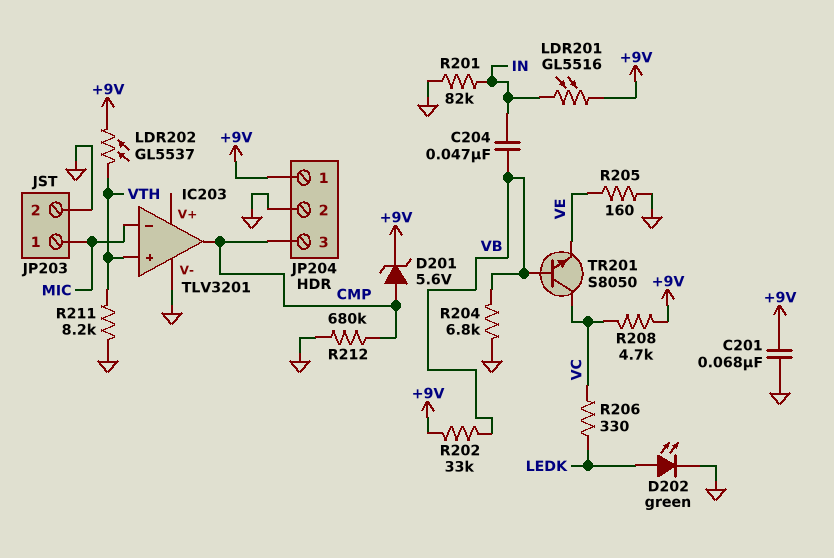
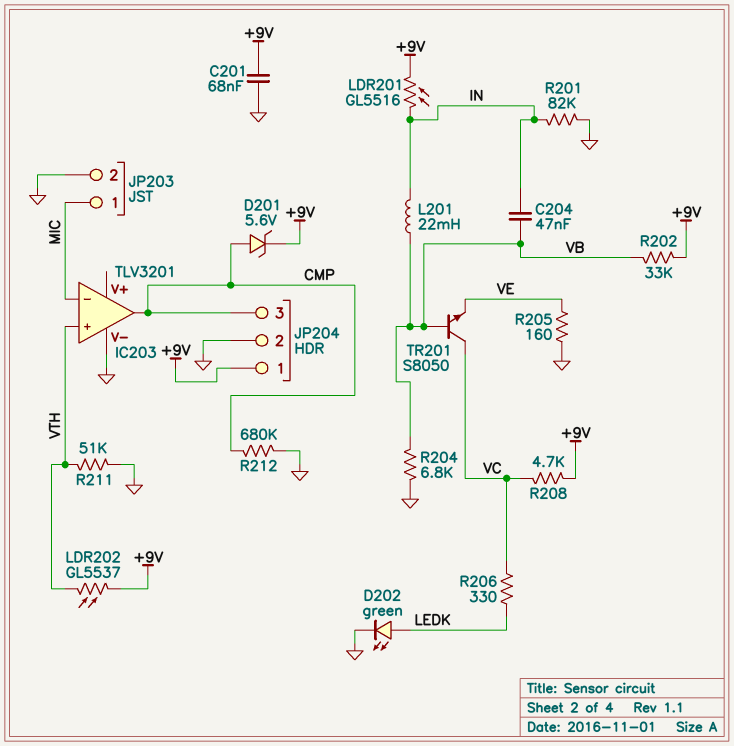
L201: none -> 22mH (IN, VB)
R211: 8.2k (GND, VTH) -> 51k (GND, VTH)

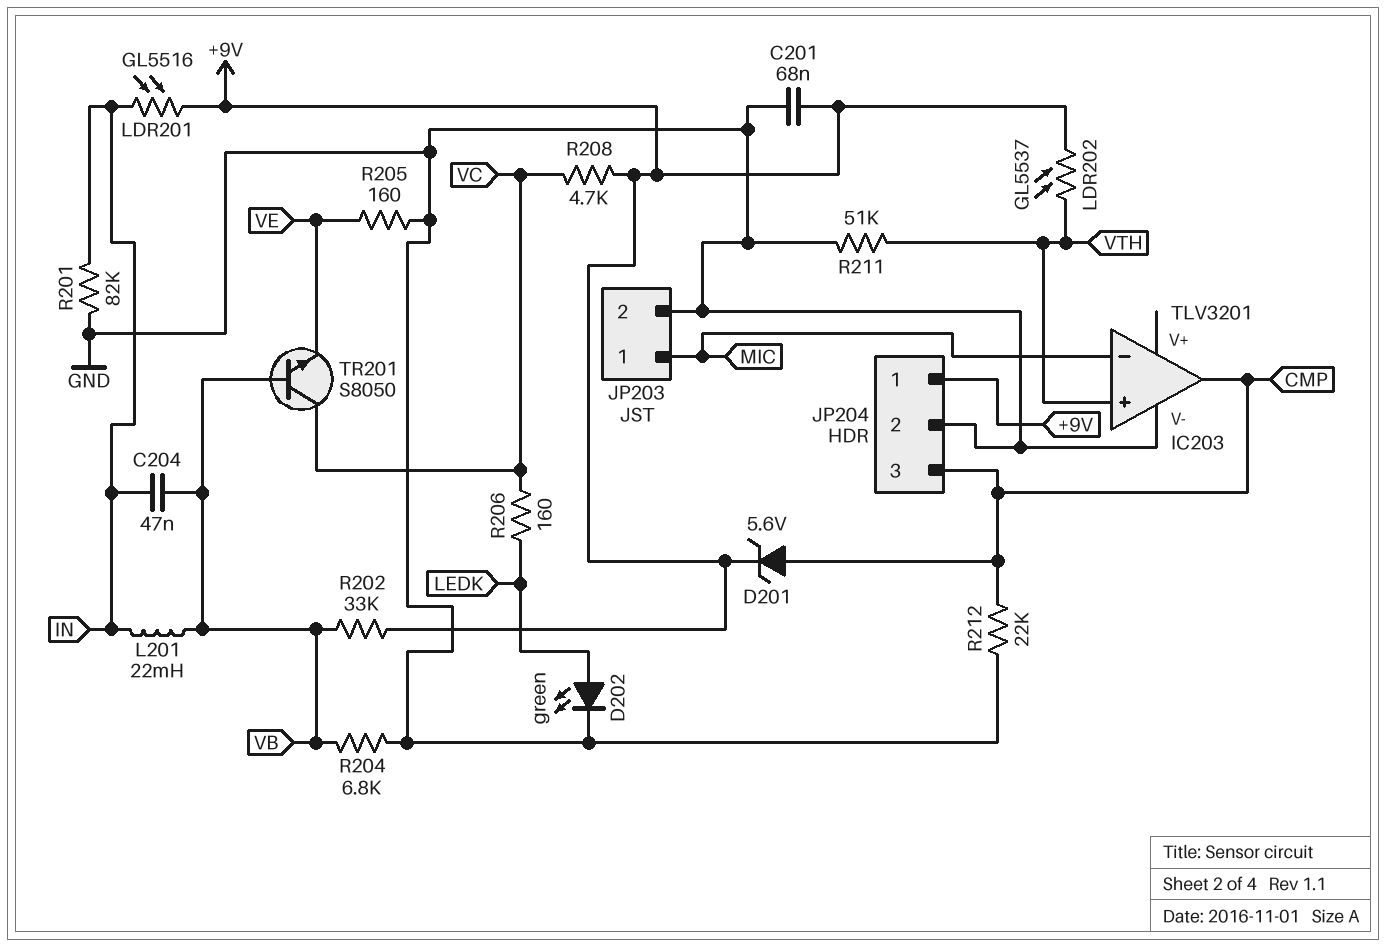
R206: 330 (LEDK, VC) -> 160 (LEDK, VC)
R212: 680k (CMP, GND) -> 22k (CMP, GND)

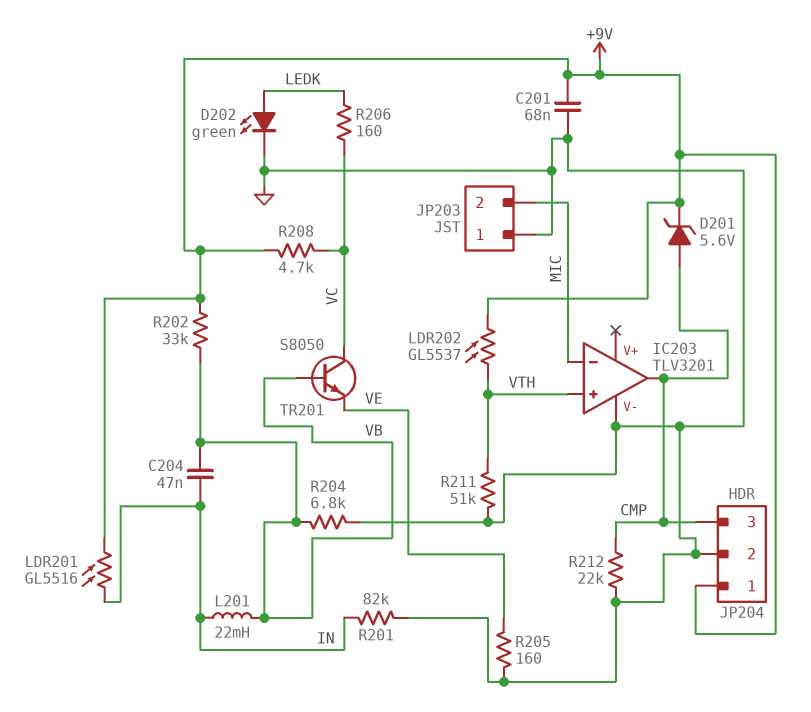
JP203 pin 1: MIC -> GND
JP203 pin 2: GND -> MIC

